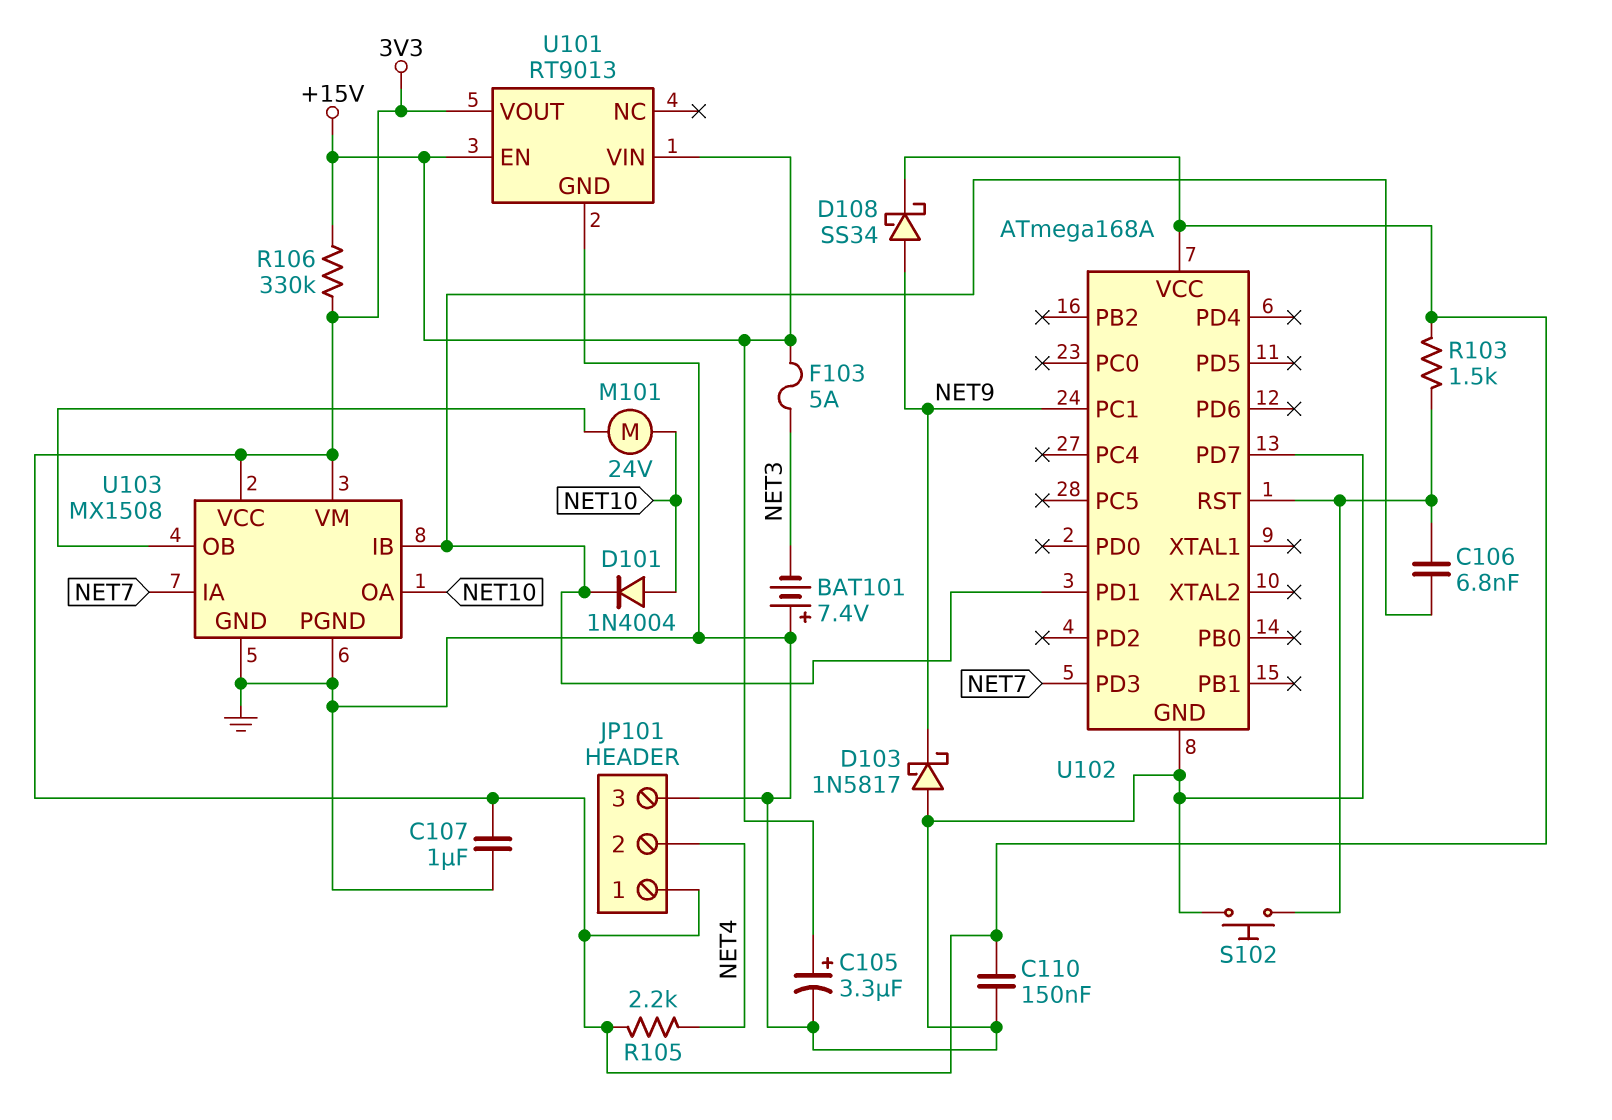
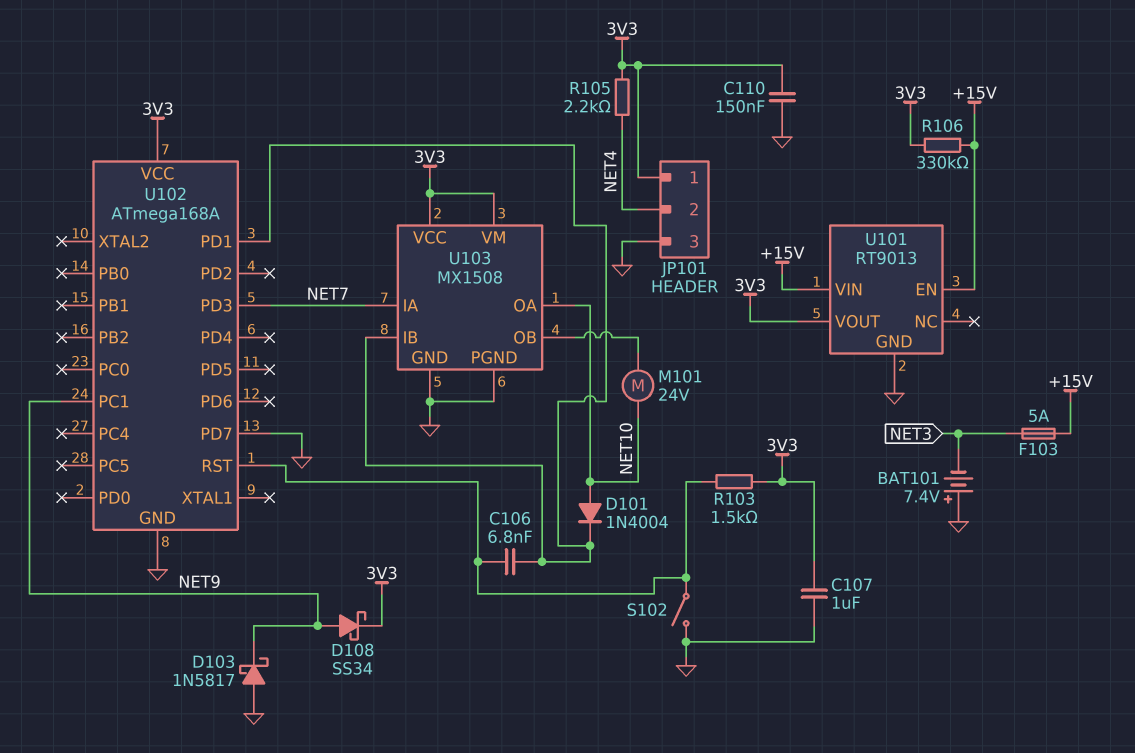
C105: 3.3uF (plus +15V, minus GND) -> none
S102: button (GND, U102/RST) -> switch (GND, U102/RST)

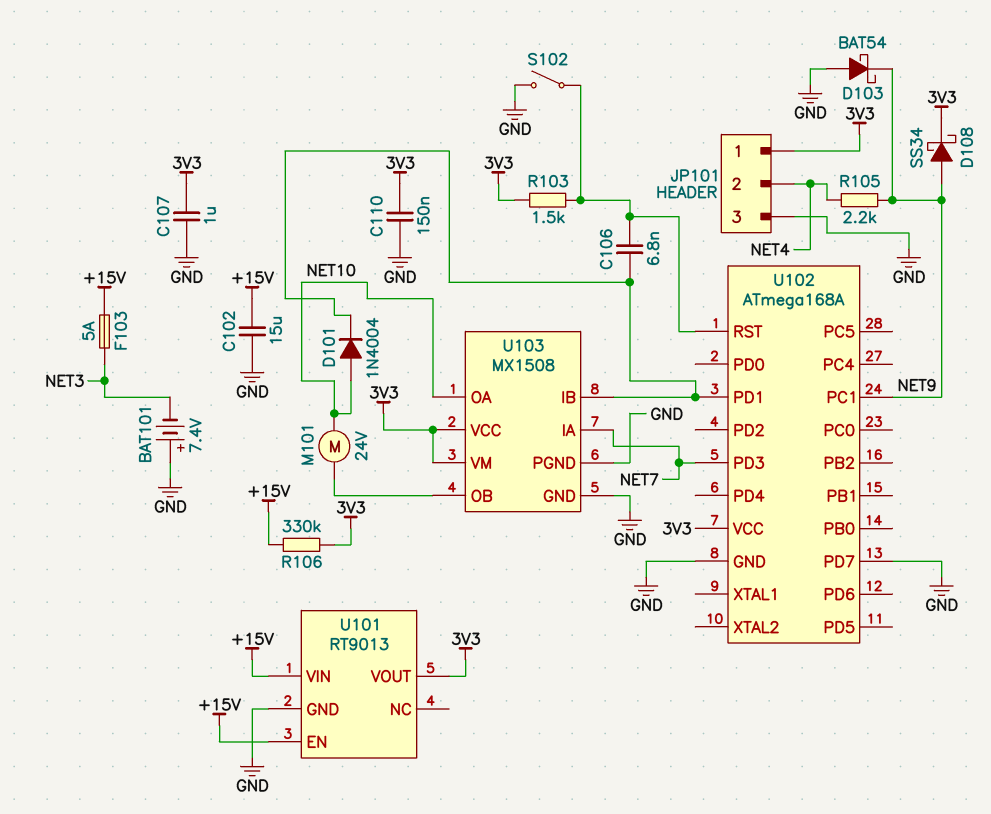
C102: none -> 15uF (+15V, GND)
D103: schottky 1N5817 (A GND, K NET9) -> schottky BAT54 (A GND, K NET9)
R105: 2.2k (3V3, NET4) -> 2.2k (NET4, NET9)

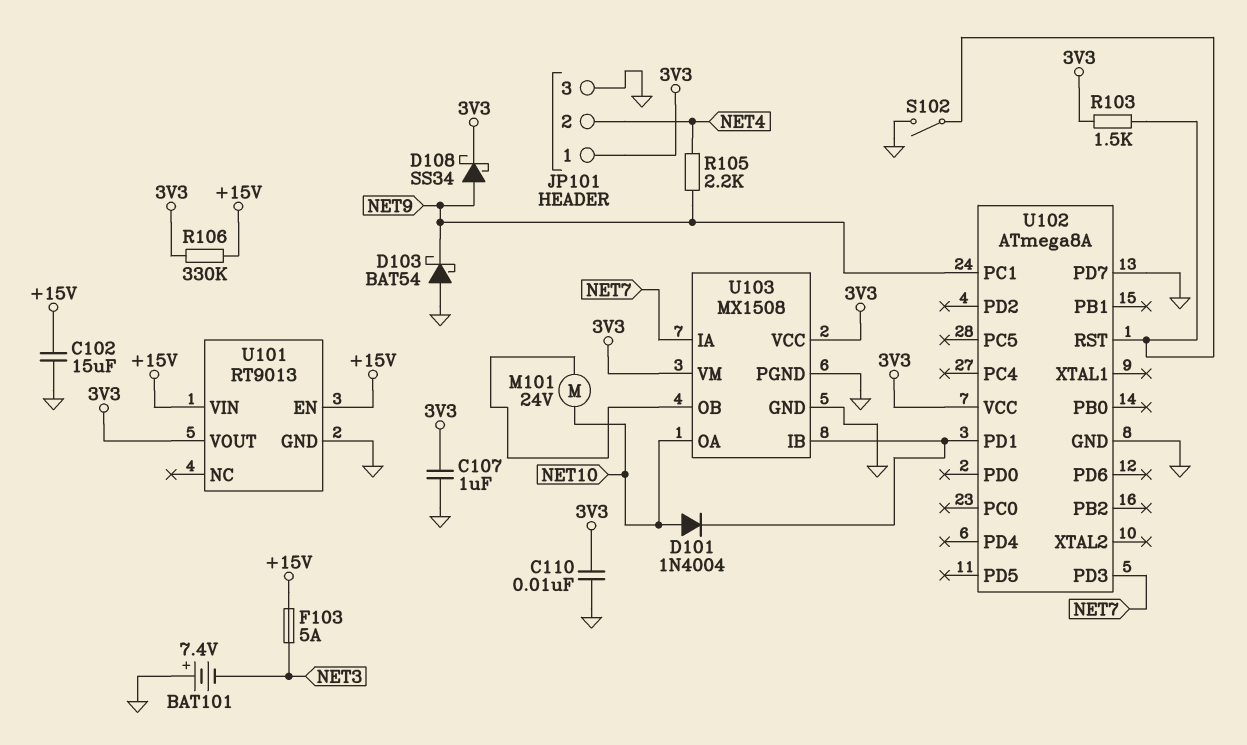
C106: 6.8nF (U102/PD1, U102/RST) -> none
C110: 150nF (3V3, GND) -> 10nF (3V3, GND)
U102: ATmega168A -> ATmega8A

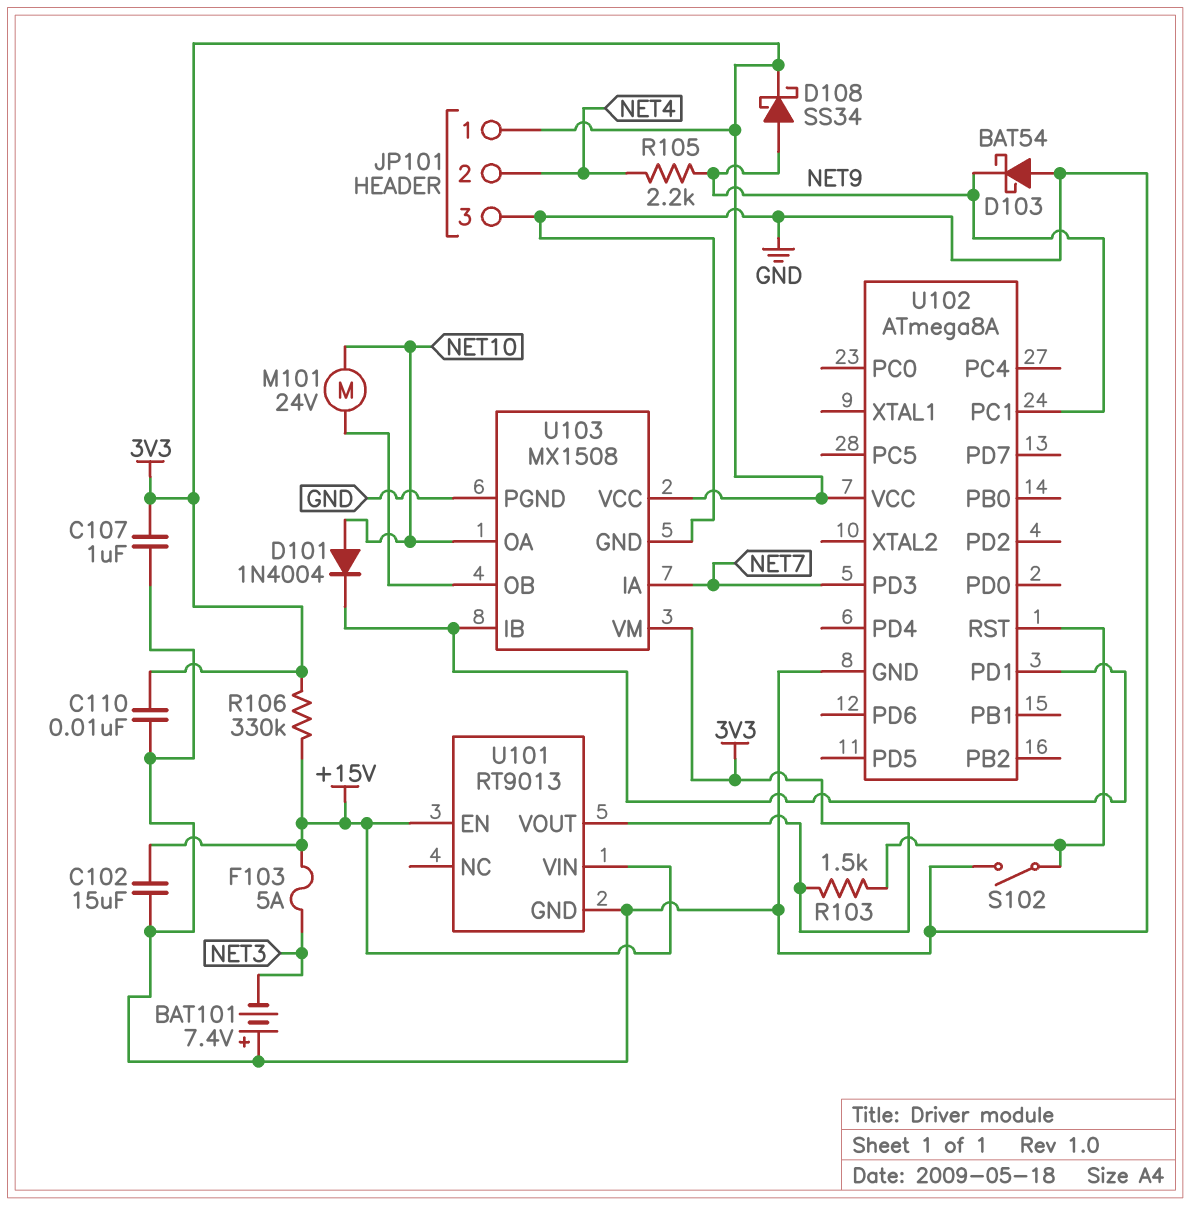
U102 pin PD7: GND -> none

